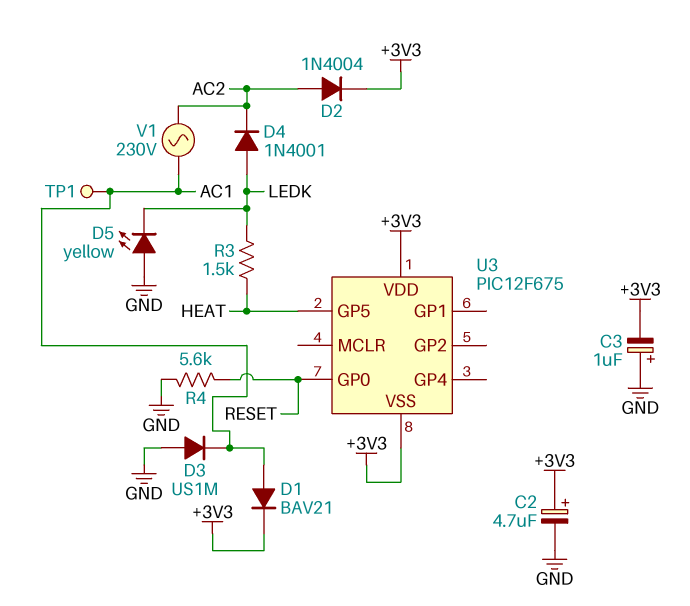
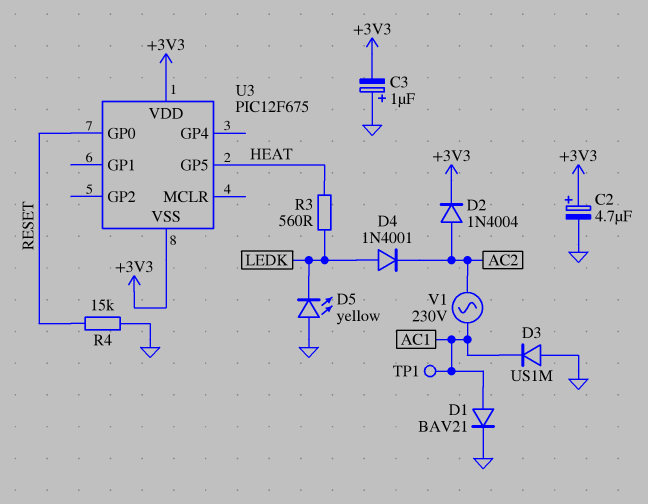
D1: diode BAV21 (A AC1, K +3V3) -> diode BAV21 (A AC1, K GND)
R3: 1.5k (HEAT, LEDK) -> 560 (HEAT, LEDK)
R4: 5.6k (GND, RESET) -> 15k (GND, RESET)

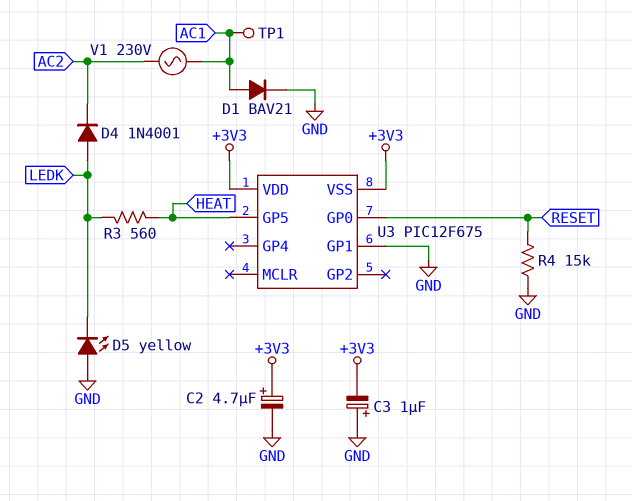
D2: diode 1N4004 (A AC2, K +3V3) -> none
D3: diode US1M (A GND, K AC1) -> none
U3 pin GP1: none -> GND

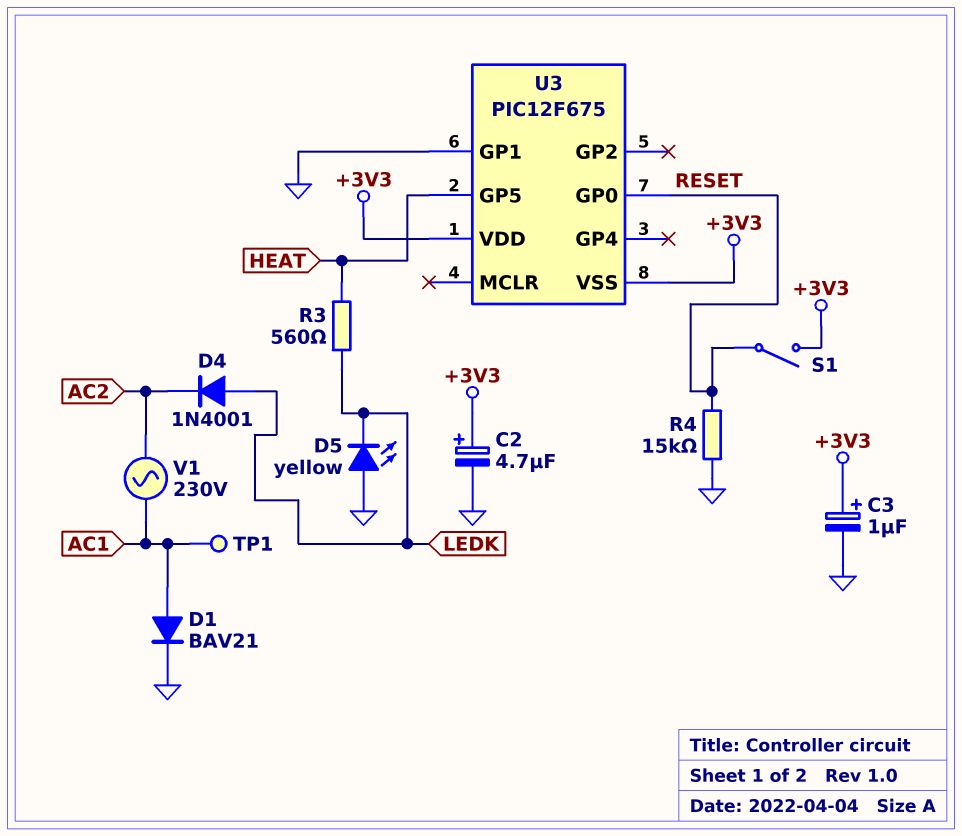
C3: 1uF (plus GND, minus +3V3) -> 1uF (plus +3V3, minus GND)
S1: none -> switch (+3V3, RESET)

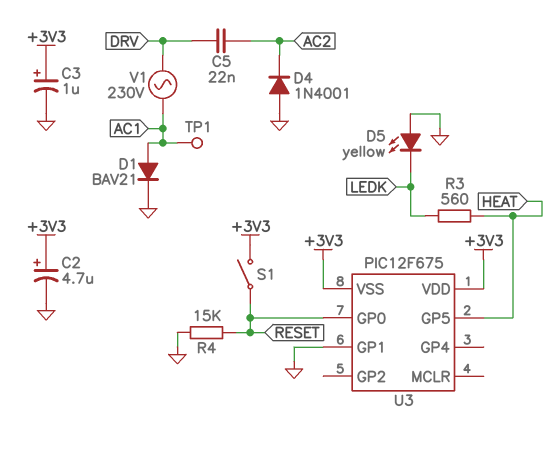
C5: none -> 22nF (AC2, DRV)
D4: diode 1N4001 (A LEDK, K AC2) -> diode 1N4001 (A GND, K AC2)
V1: AC 230V (AC1, AC2) -> AC 230V (AC1, DRV)

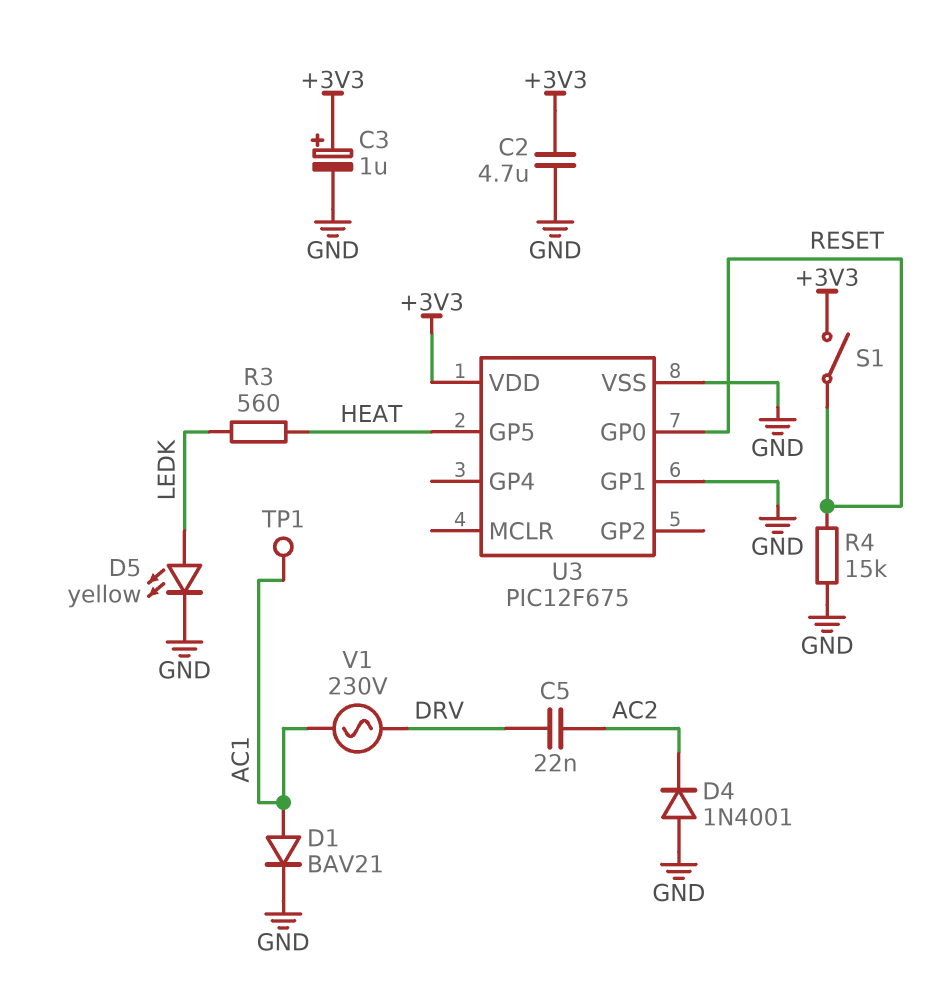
C2: 4.7uF (plus +3V3, minus GND) -> 4.7uF (+3V3, GND)
D5: LED yellow (A GND, K LEDK) -> LED yellow (A LEDK, K GND)
U3 pin VSS: +3V3 -> GND

